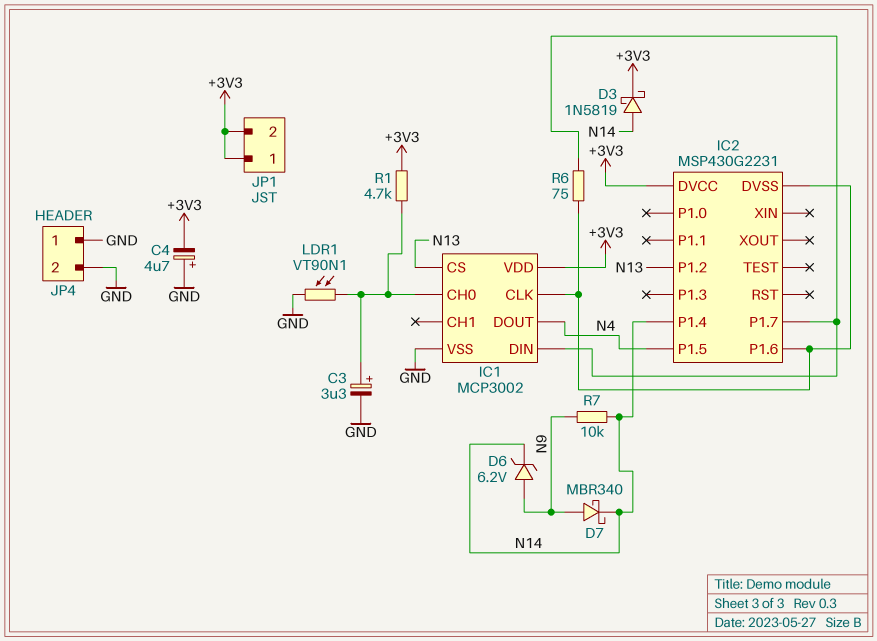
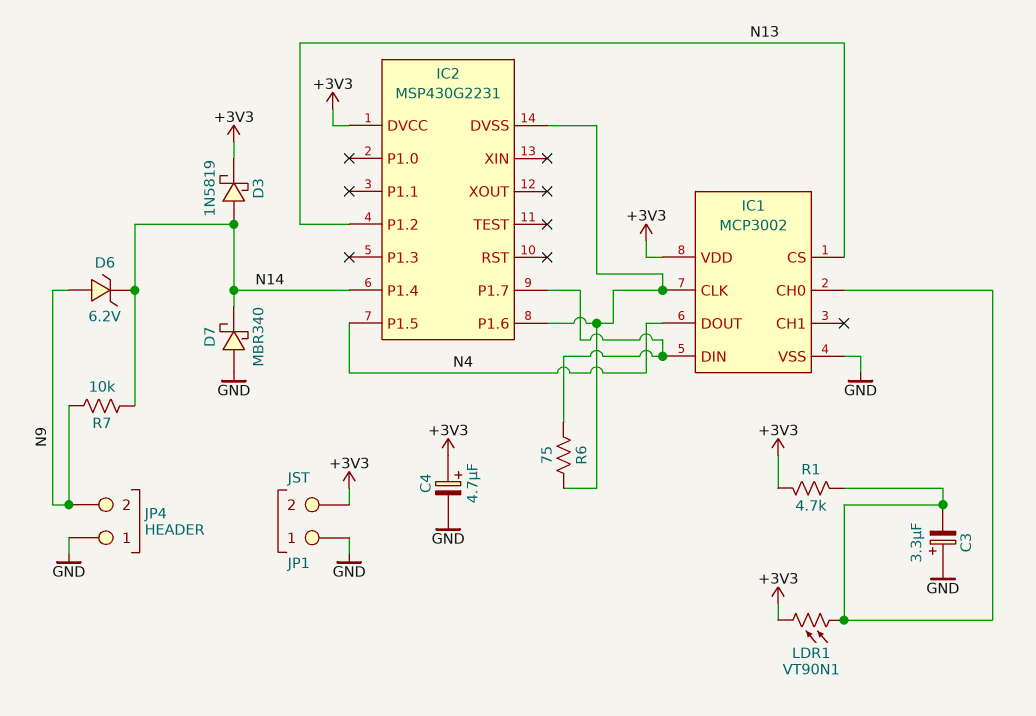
C3: 3.3uF (plus IC1/CH0, minus GND) -> 3.3uF (plus GND, minus IC1/CH0)
C4: 4.7uF (plus GND, minus +3V3) -> 4.7uF (plus +3V3, minus GND)
D7: schottky MBR340 (A N9, K N14) -> schottky MBR340 (A GND, K N14)
JP1 pin 1: +3V3 -> GND
JP4 pin 2: GND -> N9
LDR1: VT90N1 (GND, IC1/CH0) -> VT90N1 (+3V3, IC1/CH0)

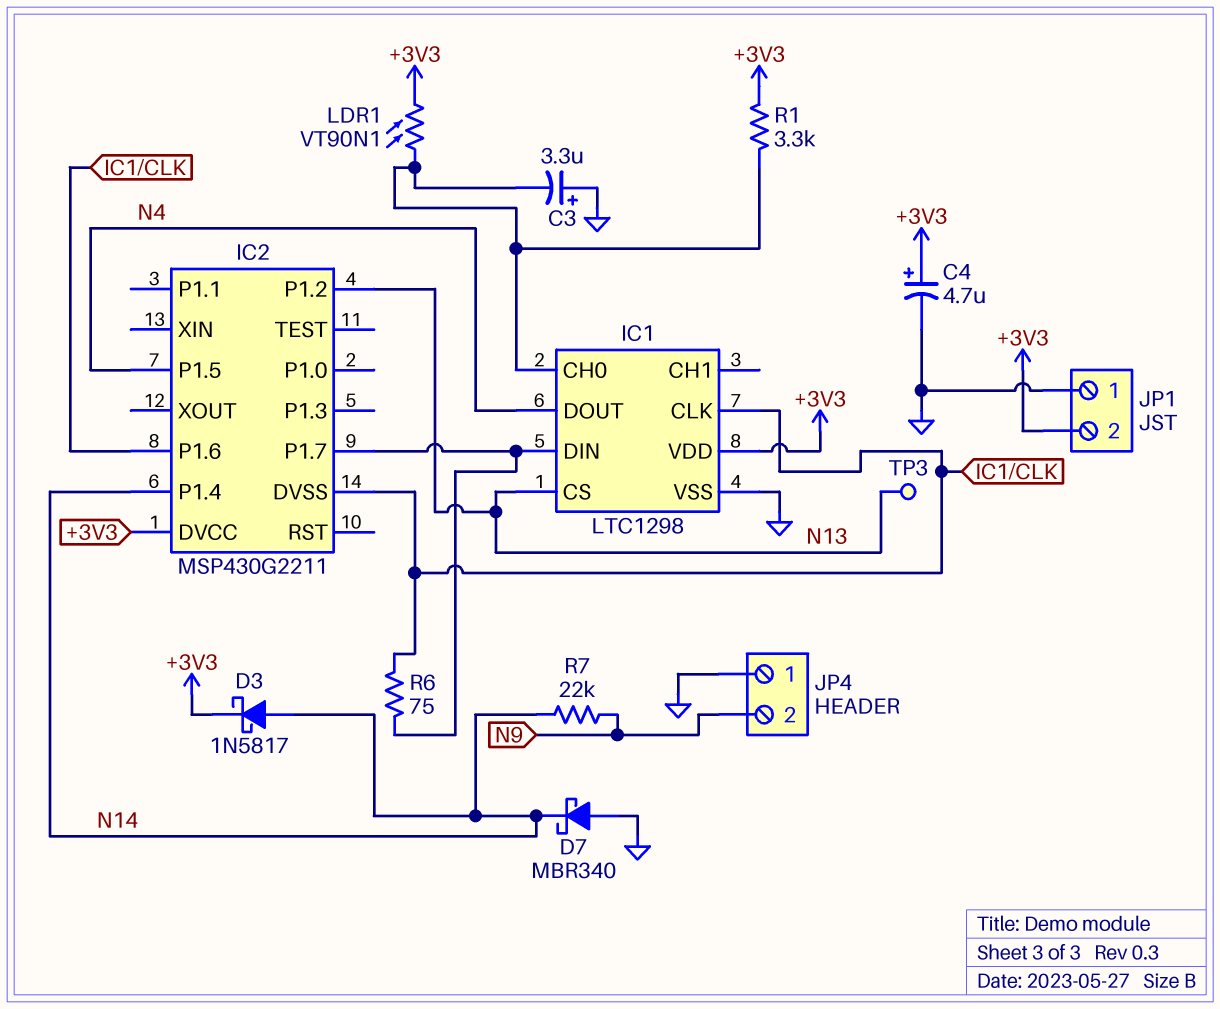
D3: schottky 1N5819 (A N14, K +3V3) -> schottky 1N5817 (A N14, K +3V3)
D6: zener 6.2V (A N9, K N14) -> none
IC1: MCP3002 -> LTC1298
IC2: MSP430G2231 -> MSP430G2211
R1: 4.7k (+3V3, IC1/CH0) -> 3.3k (+3V3, IC1/CH0)
R7: 10k (N9, N14) -> 22k (N9, N14)
TP3: none -> test point (N13)

